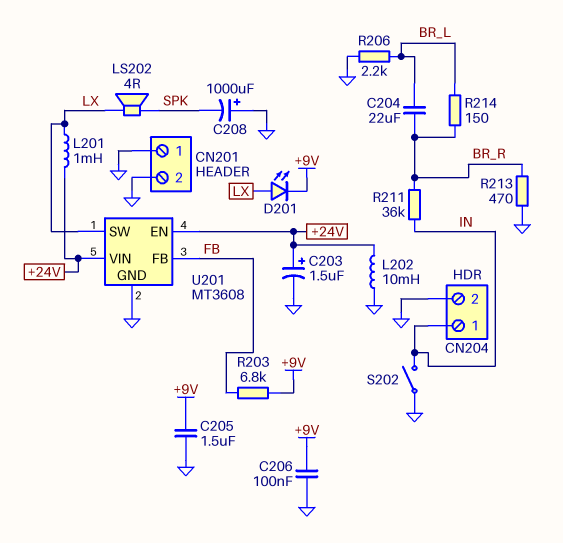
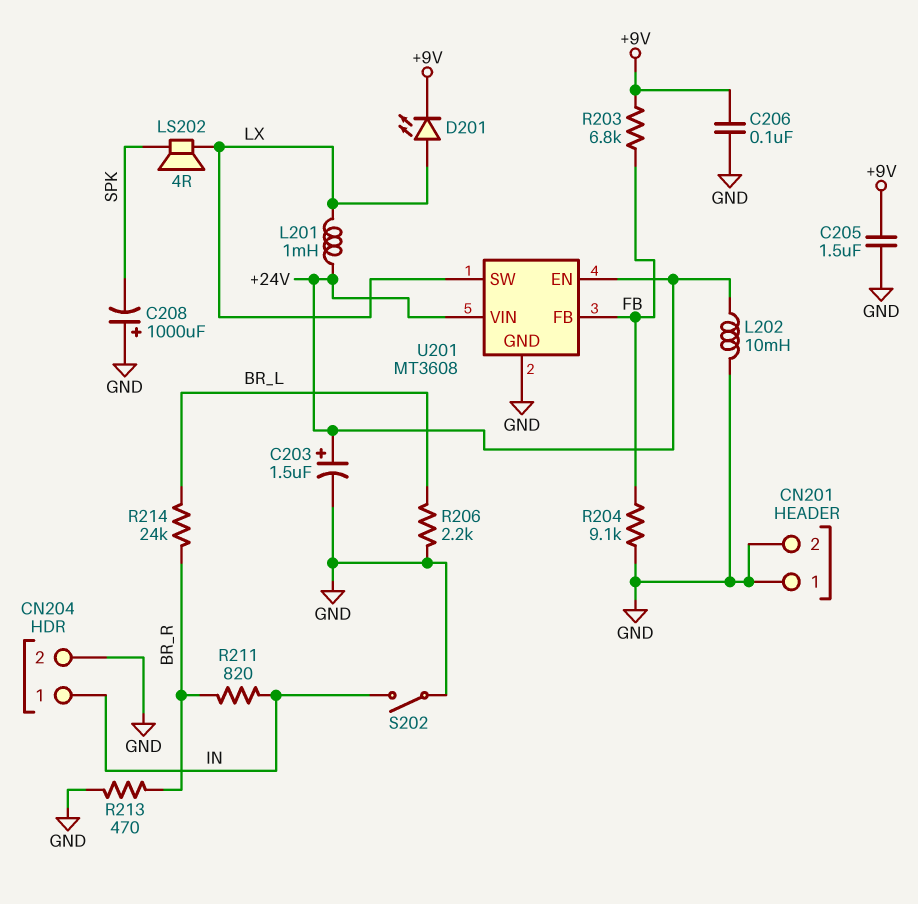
C204: 22uF (BR_L, BR_R) -> none
R204: none -> 9.1k (FB, GND)
R211: 36k (BR_R, IN) -> 820 (BR_R, IN)
R214: 150 (BR_L, BR_R) -> 24k (BR_L, BR_R)

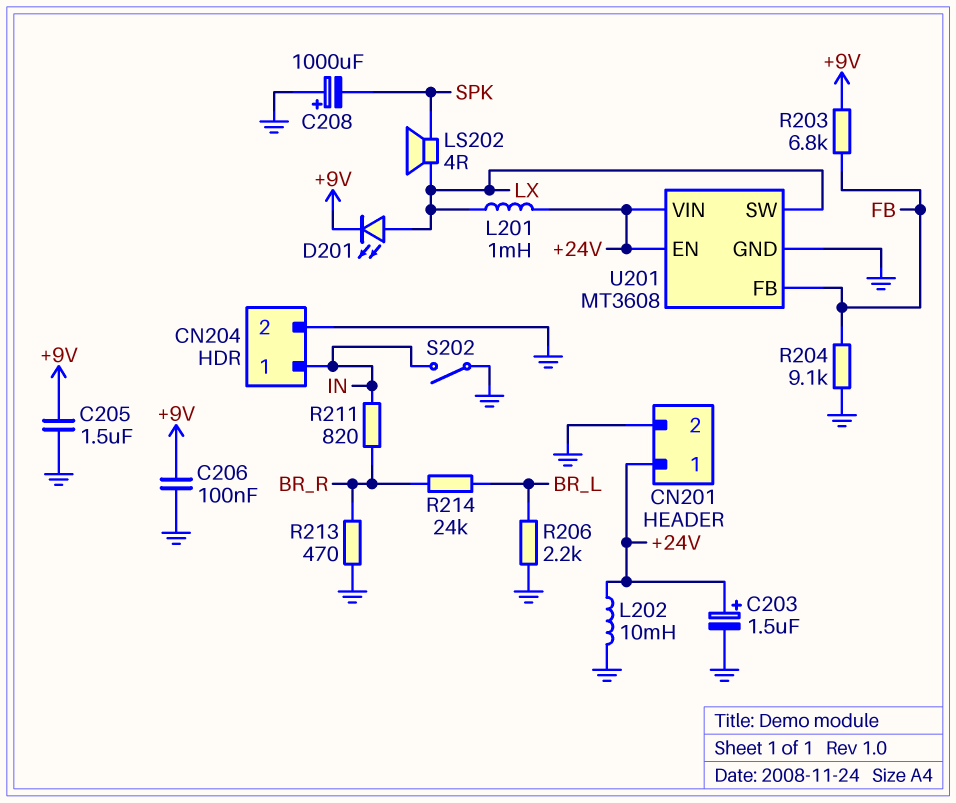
CN201 pin 1: GND -> +24V

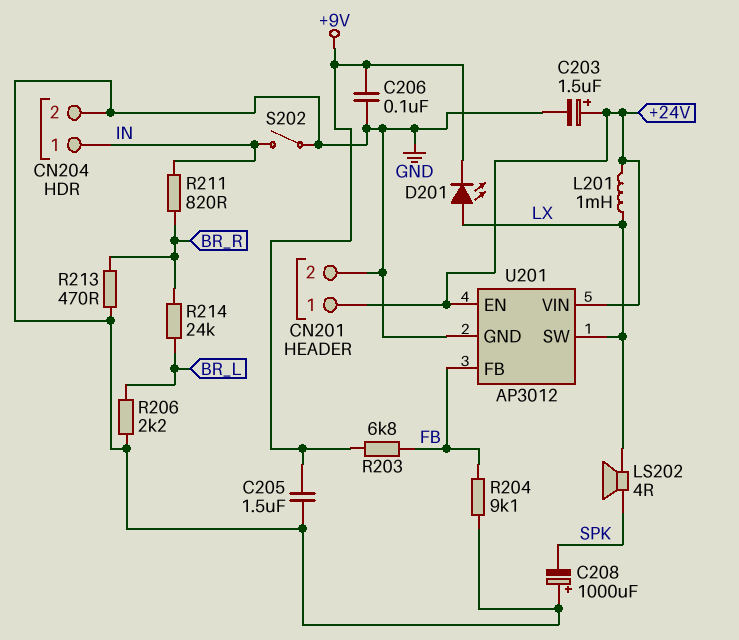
L202: 10mH (+24V, GND) -> none
U201: MT3608 -> AP3012

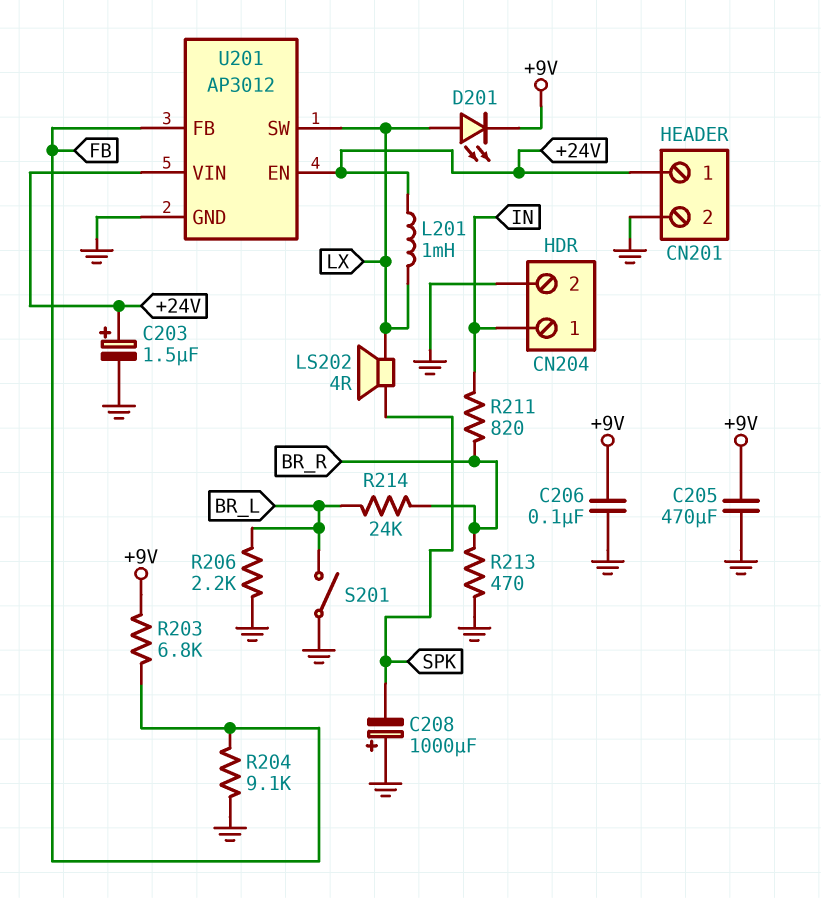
C205: 1.5uF (+9V, GND) -> 470uF (+9V, GND)
S201: none -> switch (BR_L, GND)
S202: switch (GND, IN) -> none

